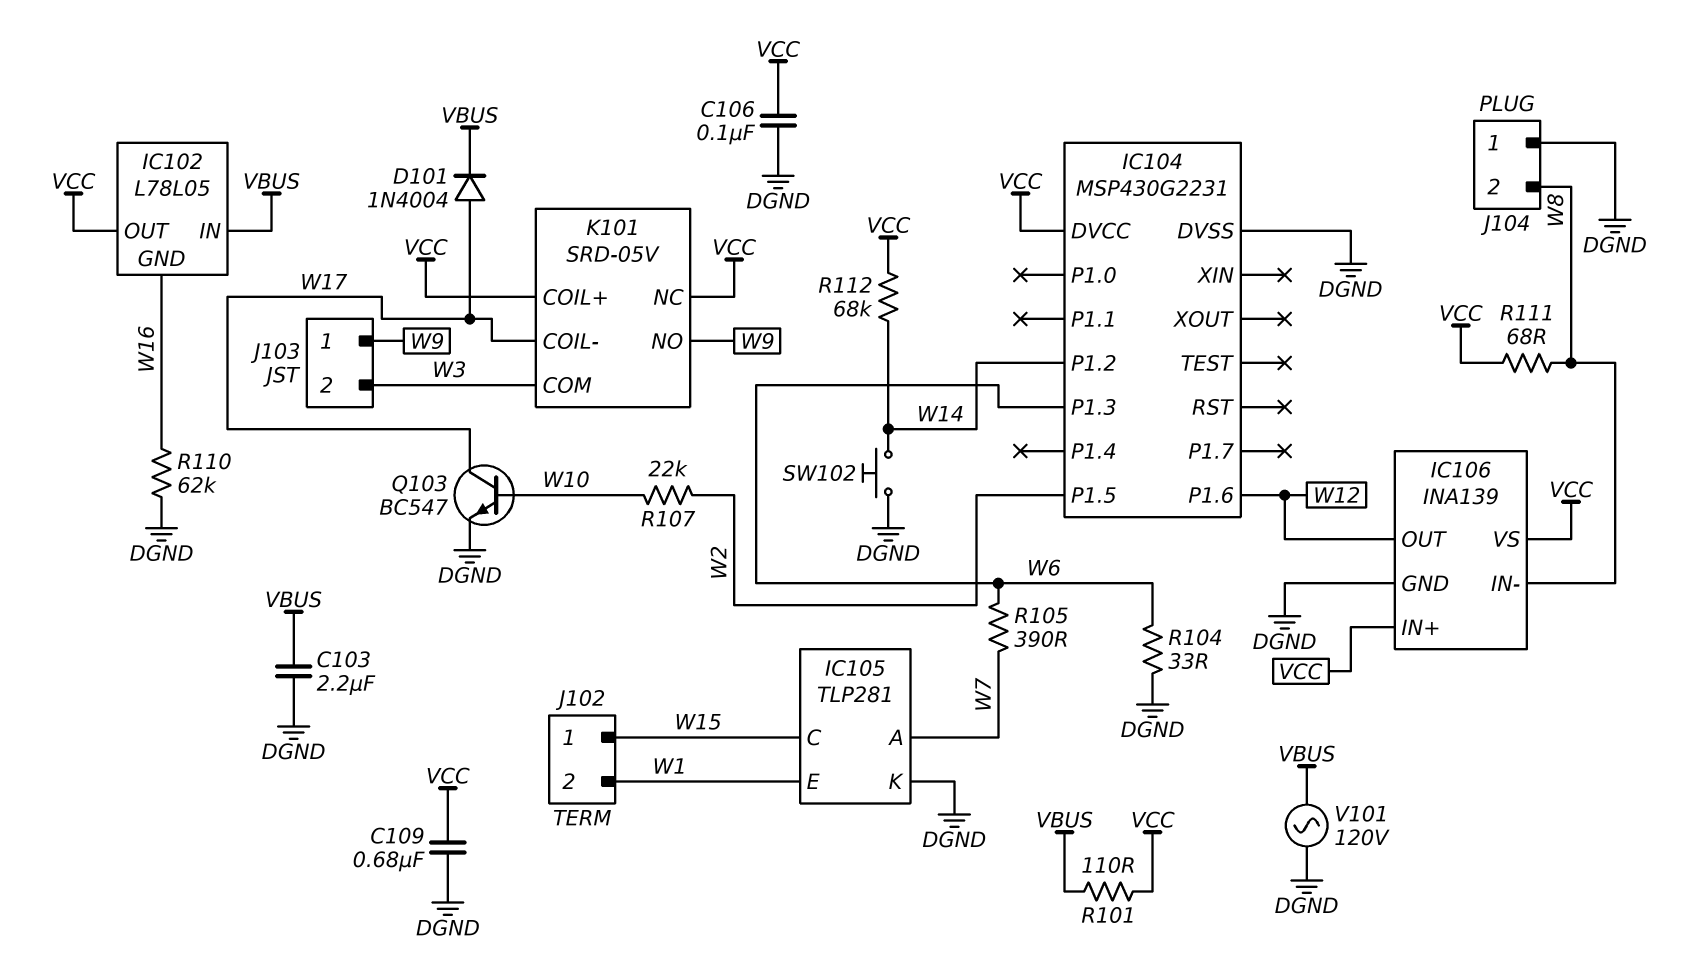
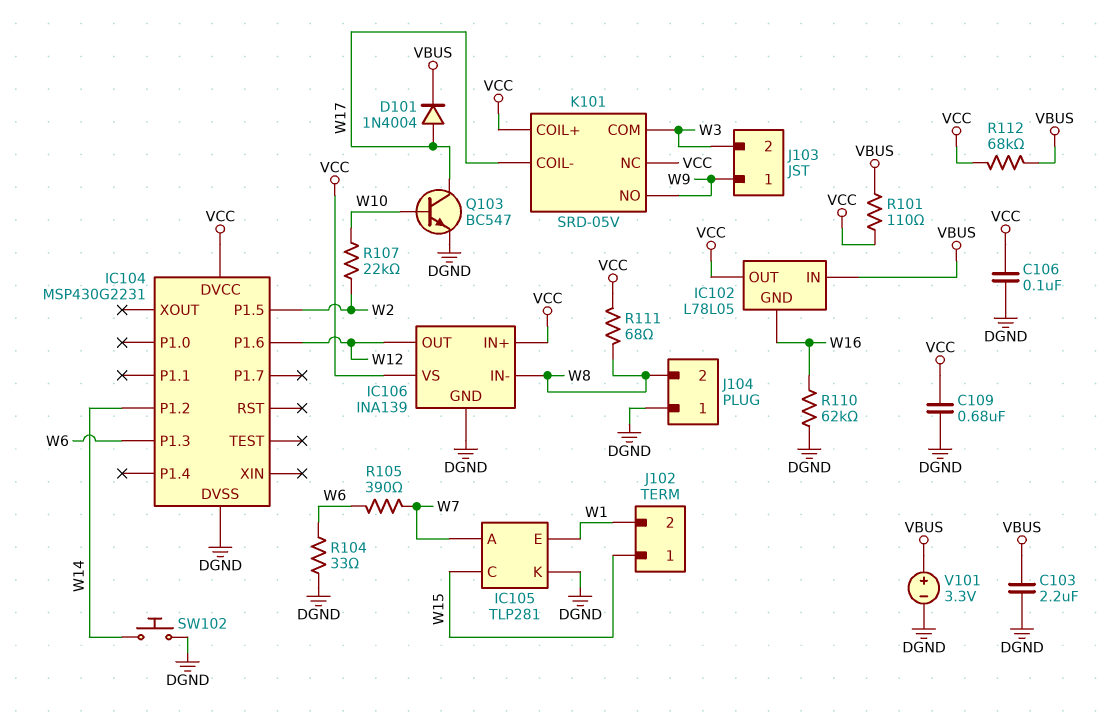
R112: 68k (VCC, W14) -> 68k (VBUS, VCC)
V101: AC 120V (DGND, VBUS) -> 3.3V (plus VBUS, minus DGND)

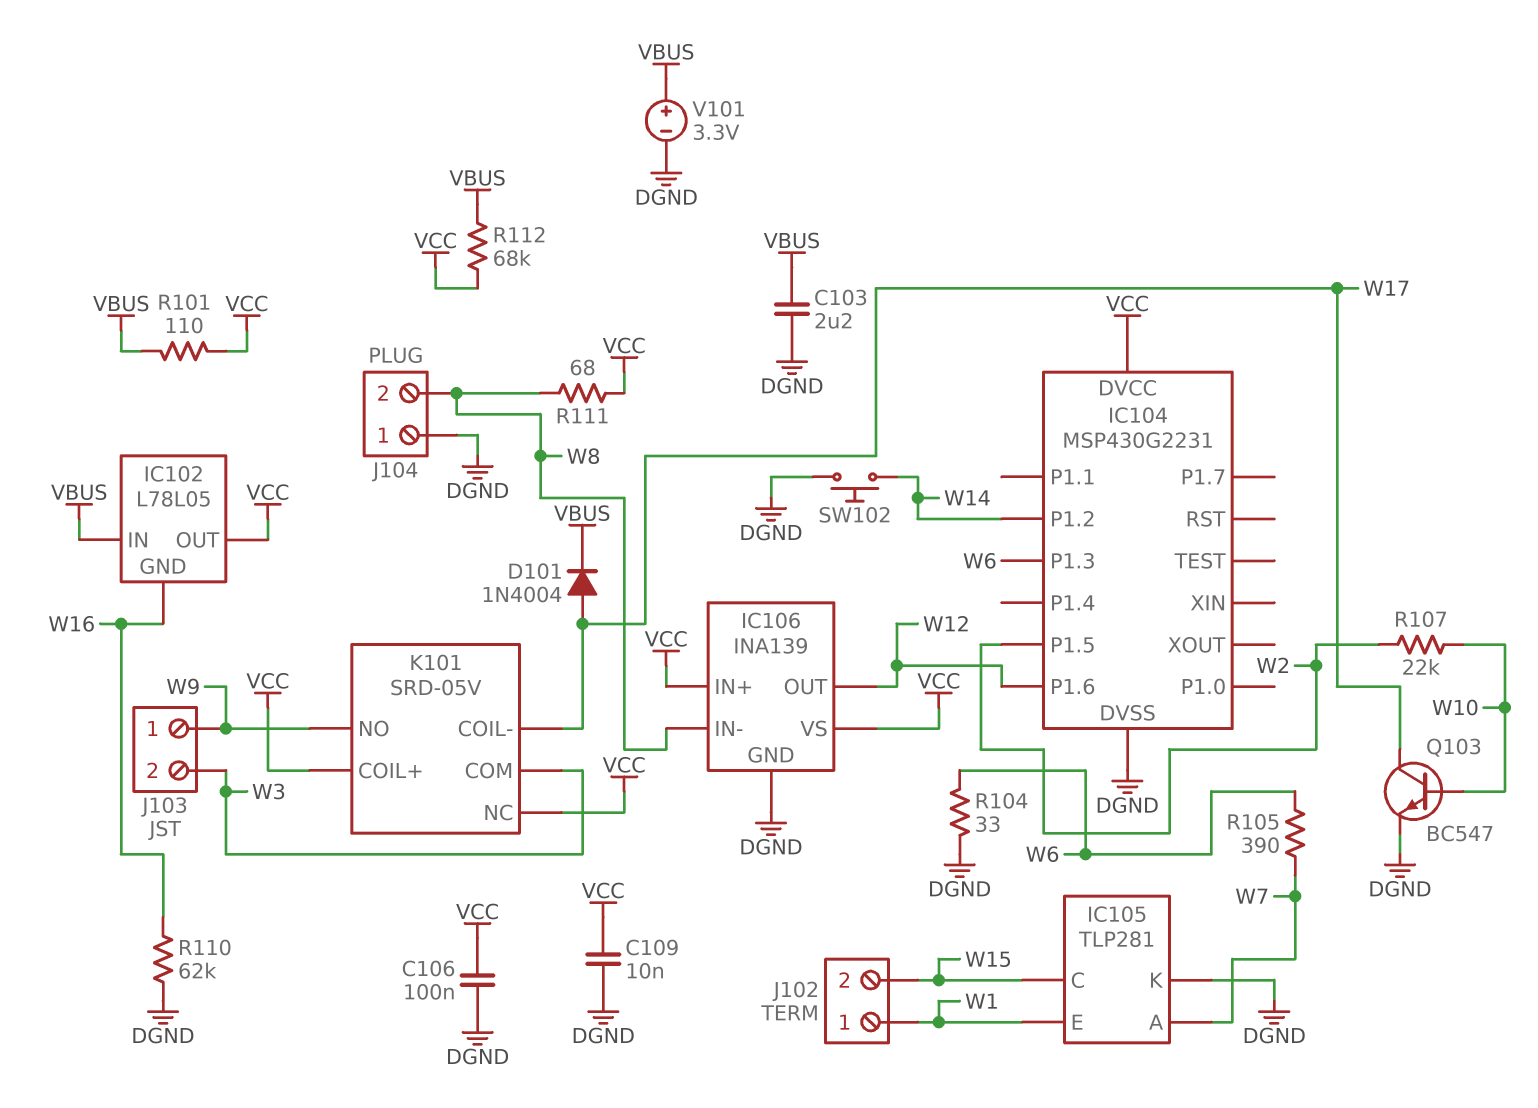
C109: 680nF (DGND, VCC) -> 10nF (DGND, VCC)
J102 pin 1: W15 -> W1
J102 pin 2: W1 -> W15

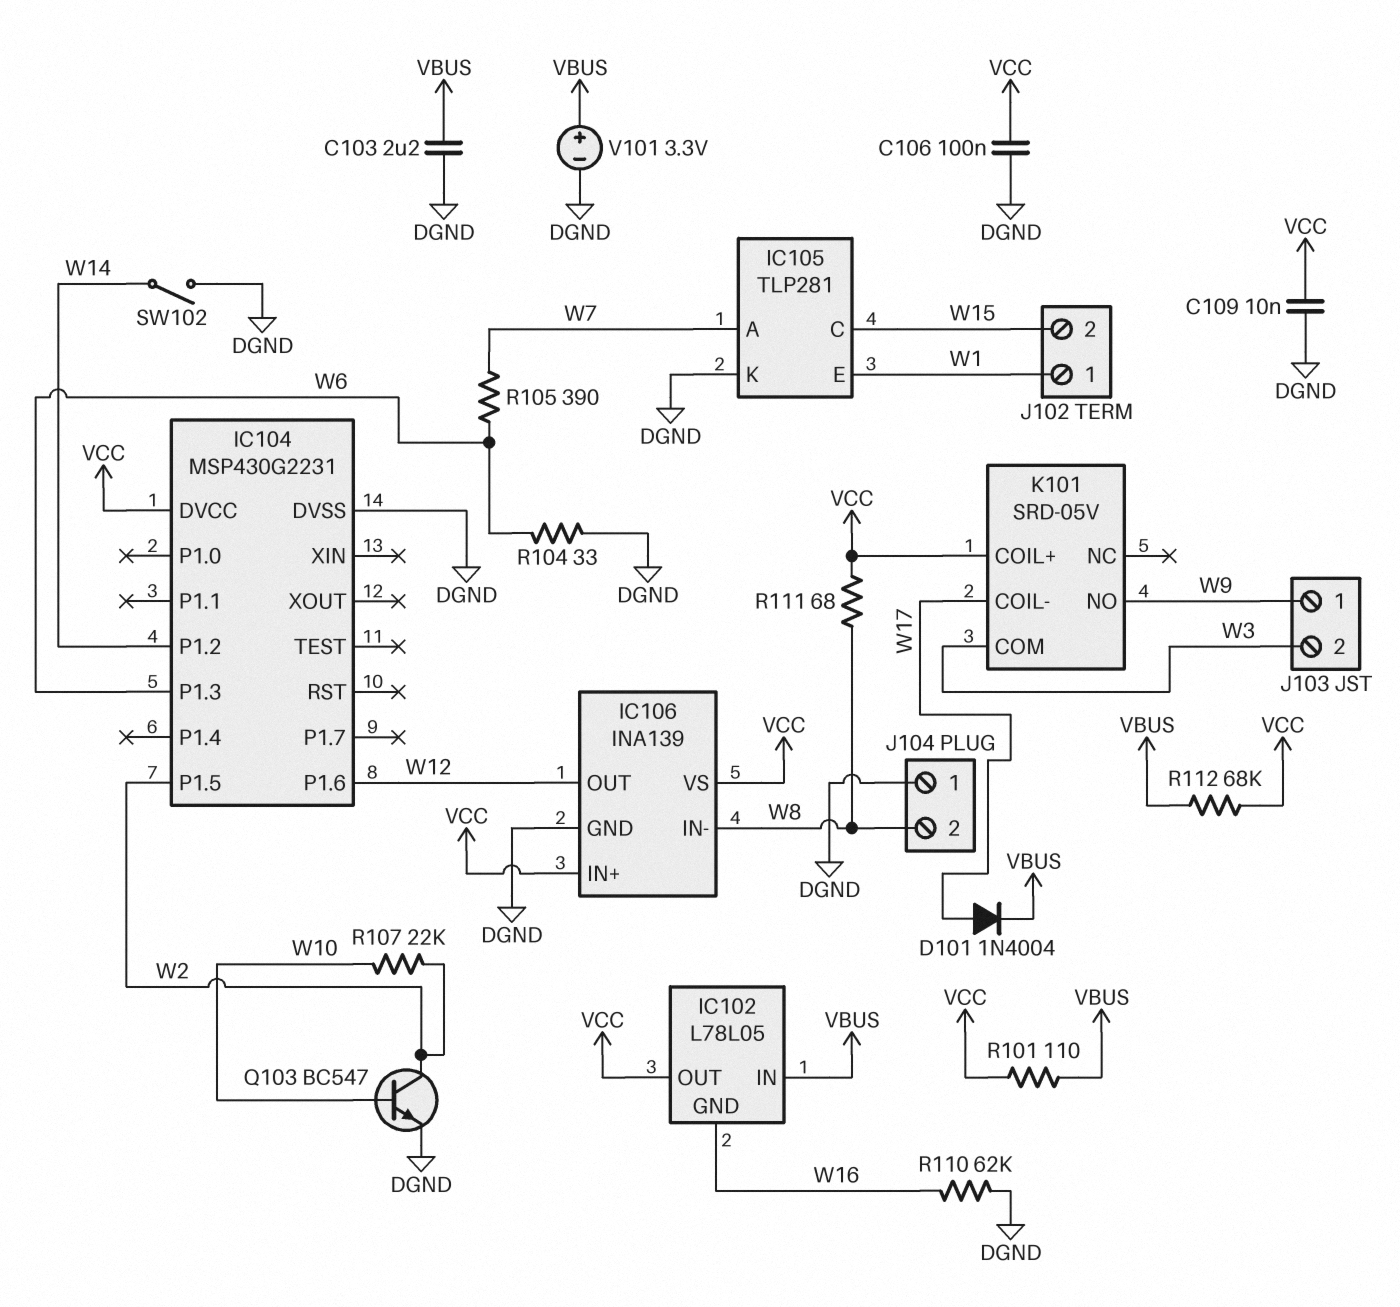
K101 pin NC: VCC -> none
Q103: NPN BC547 (B W10, C W17, E DGND) -> NPN BC547 (B W10, C W2, E DGND)
SW102: button (DGND, W14) -> switch (DGND, W14)

